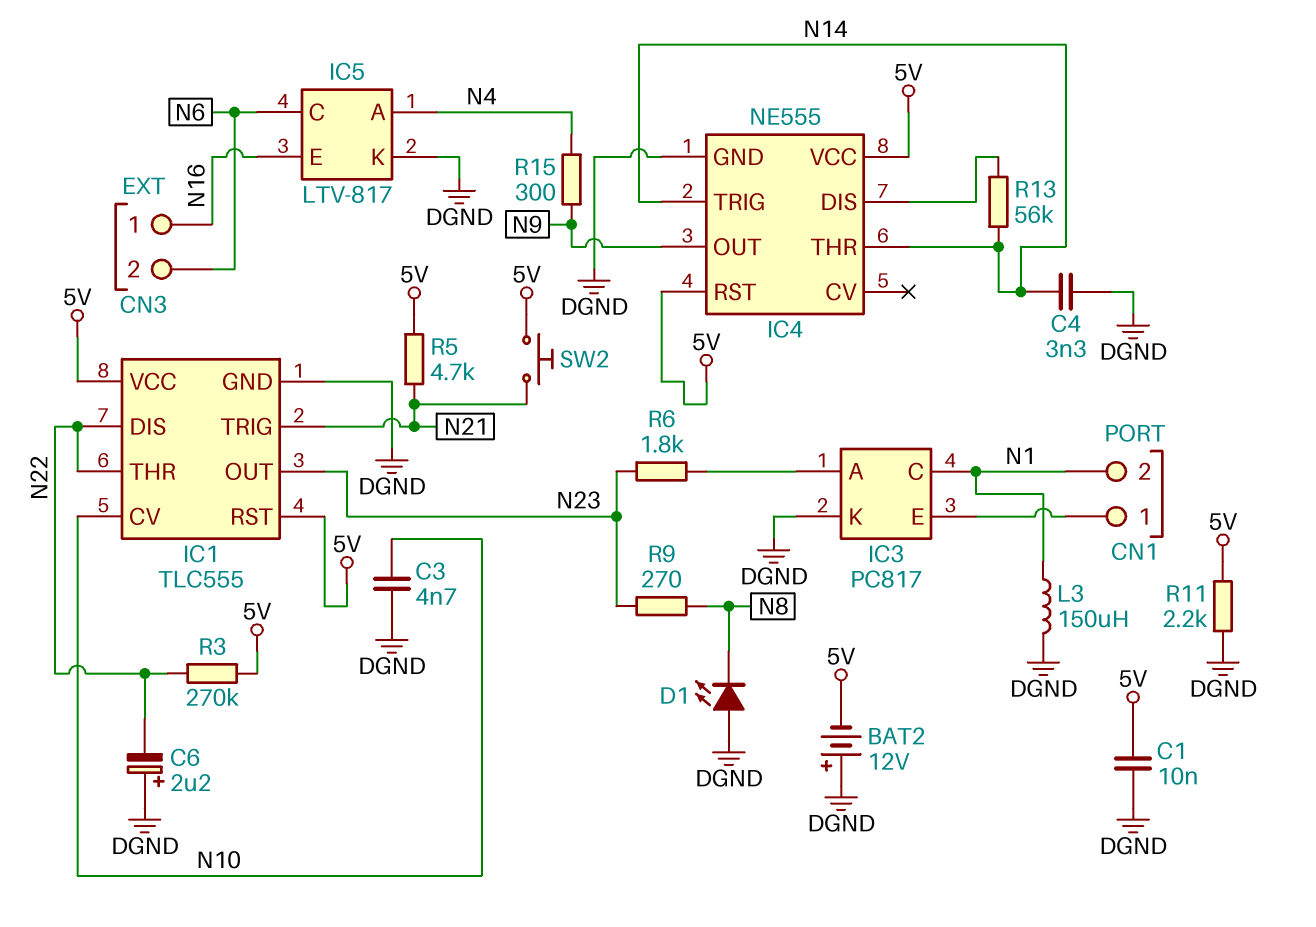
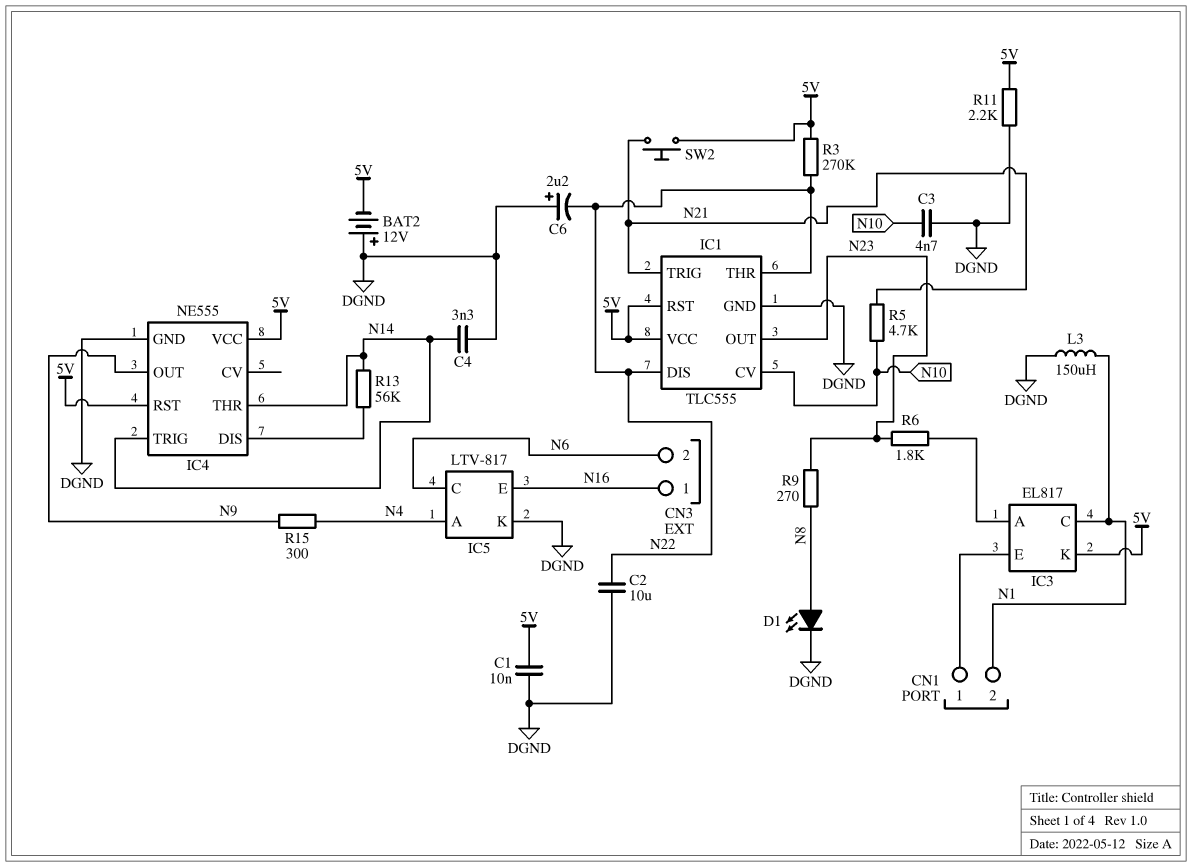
C2: none -> 10uF (DGND, N22)
D1: LED (A DGND, K N8) -> LED (A N8, K DGND)
IC3: PC817 -> EL817
IC3 pin K: DGND -> 5V
R5: 4.7k (5V, N21) -> 4.7k (N10, N21)

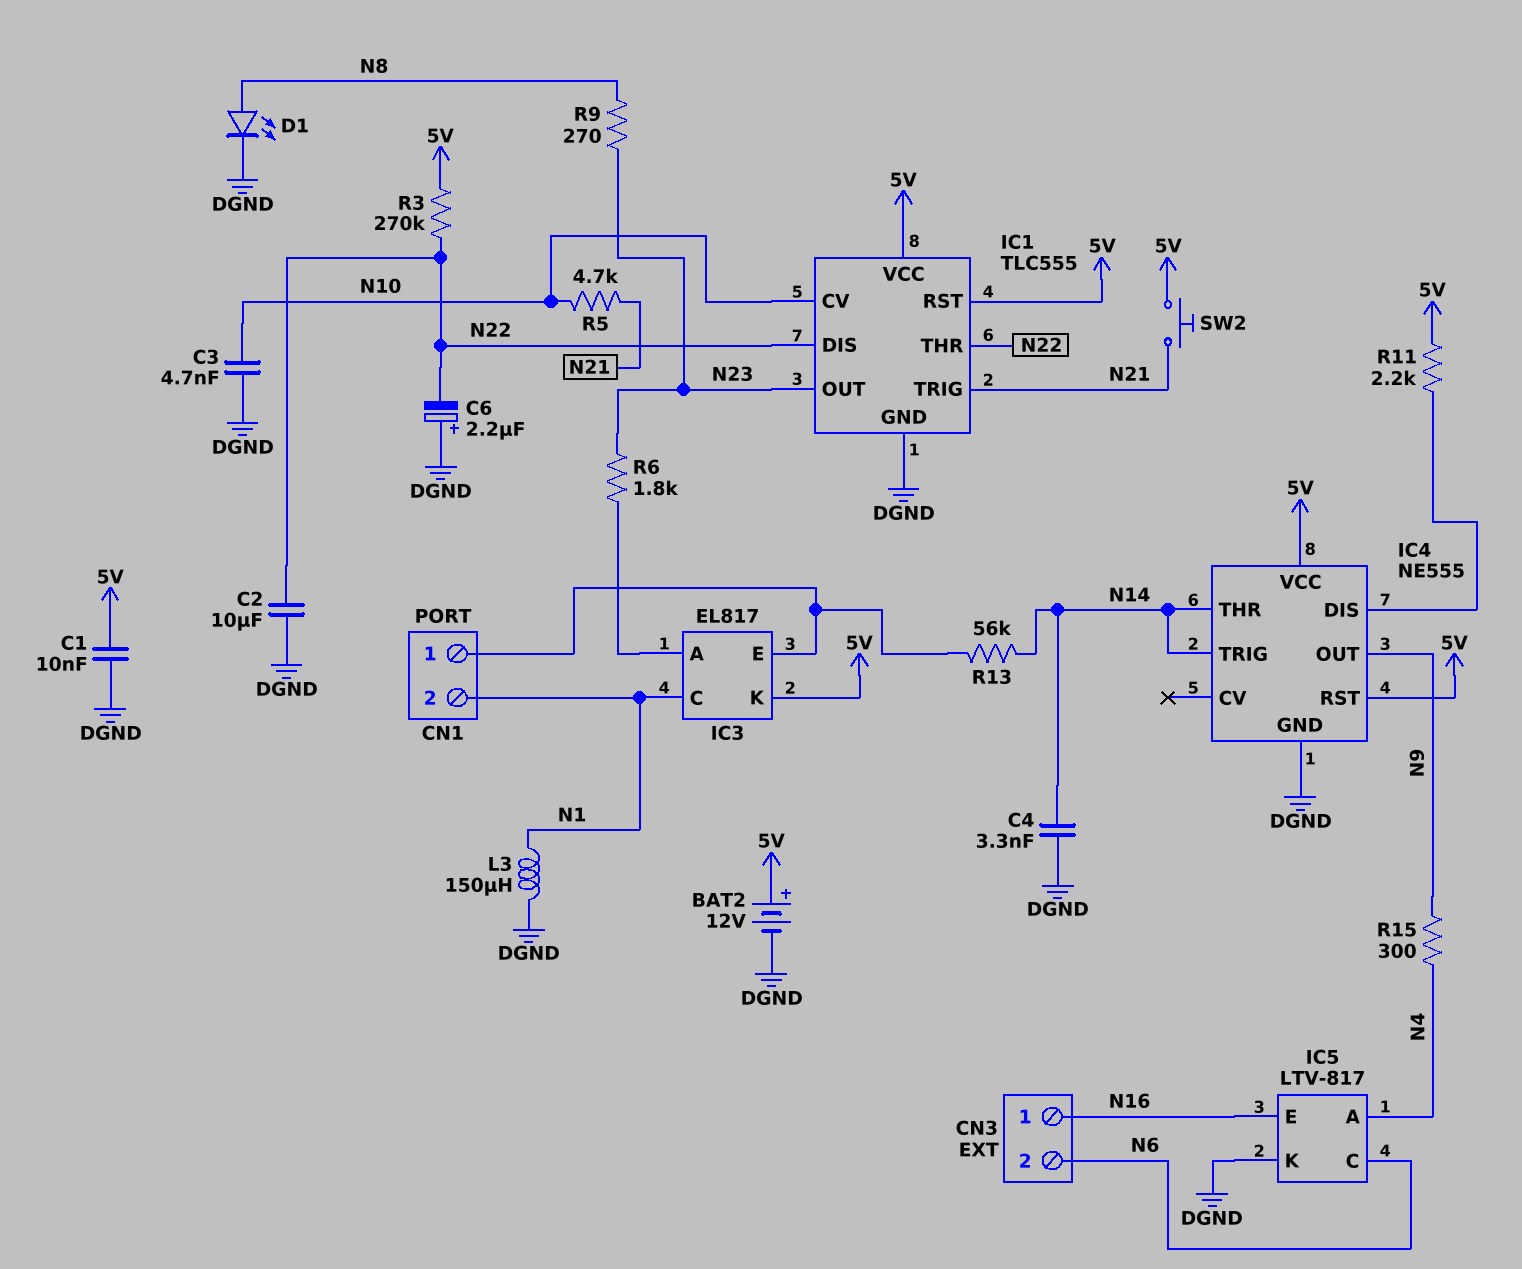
BAT2: 12V (plus DGND, minus 5V) -> 12V (plus 5V, minus DGND)
R11: 2.2k (5V, DGND) -> 2.2k (5V, IC4/DIS)
R13: 56k (IC4/DIS, N14) -> 56k (CN1/1, N14)

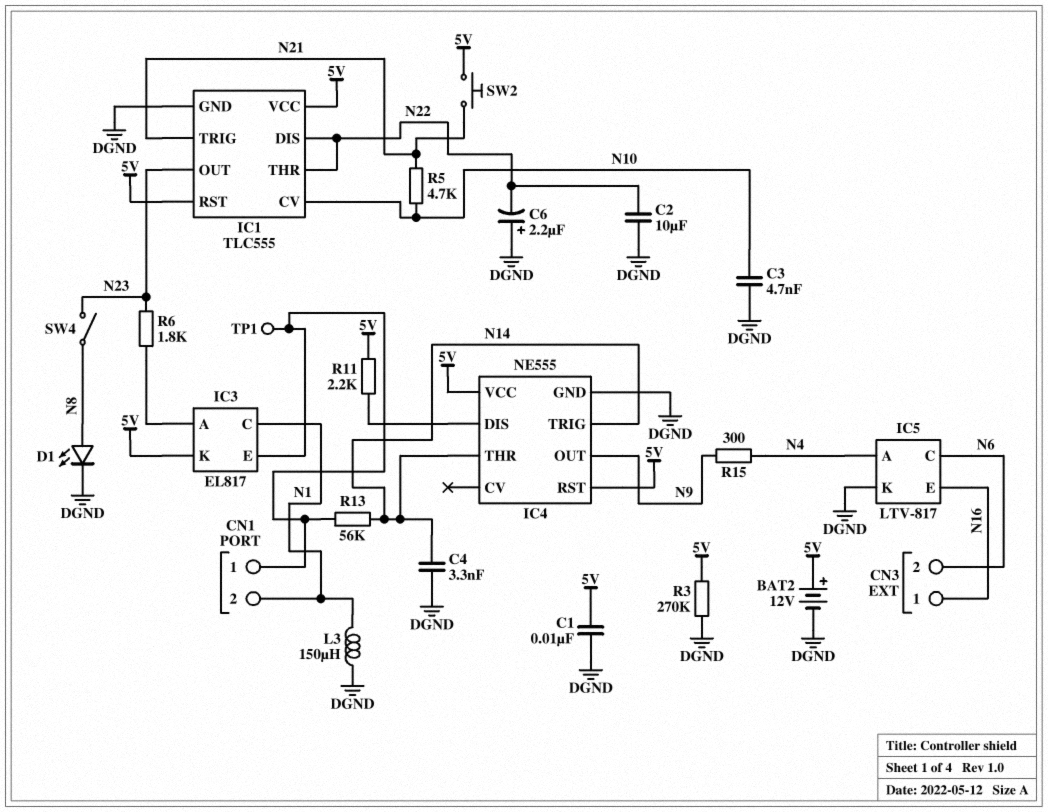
R3: 270k (5V, N22) -> 270k (5V, DGND)
R9: 270 (N8, N23) -> none
SW4: none -> switch (N8, N23)
TP1: none -> test point (CN1/1)

